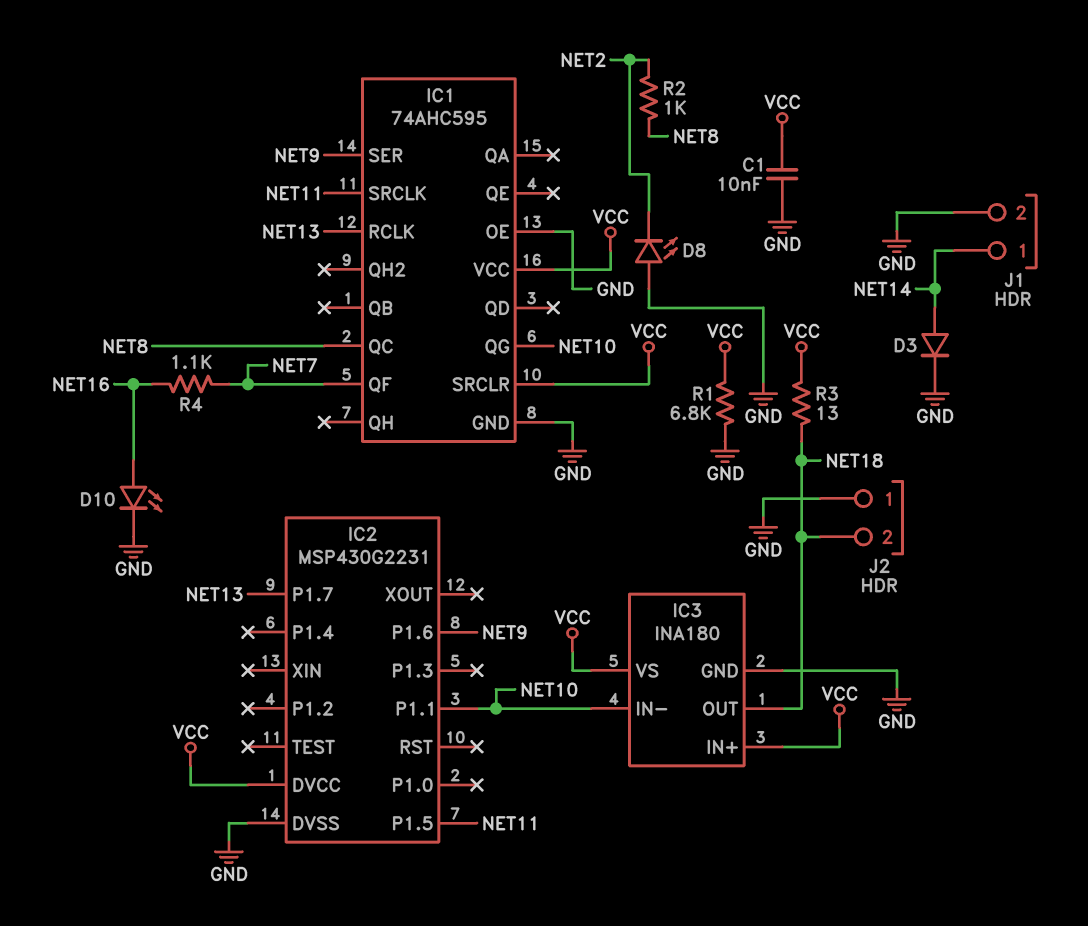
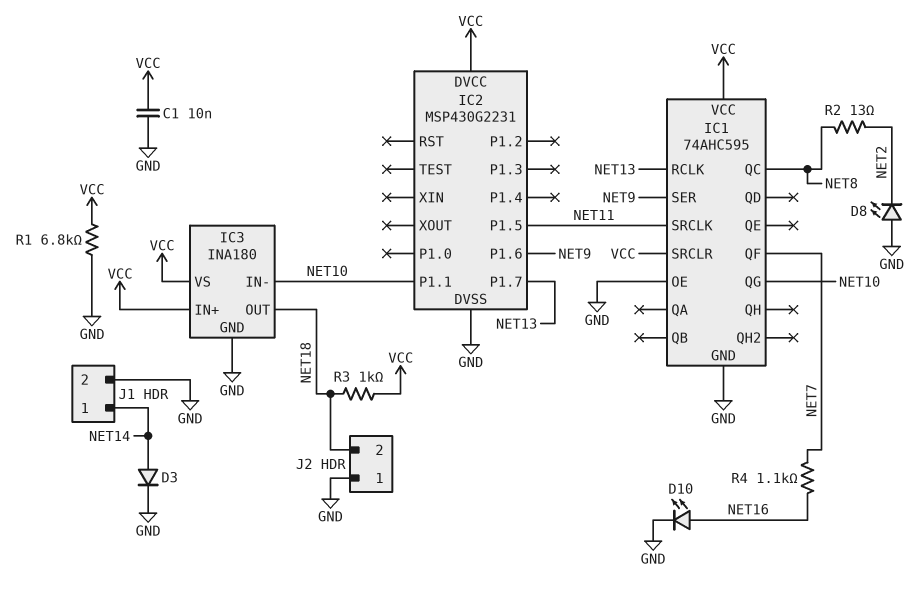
R2: 1k (NET2, NET8) -> 13 (NET2, NET8)
R3: 13 (NET18, VCC) -> 1k (NET18, VCC)

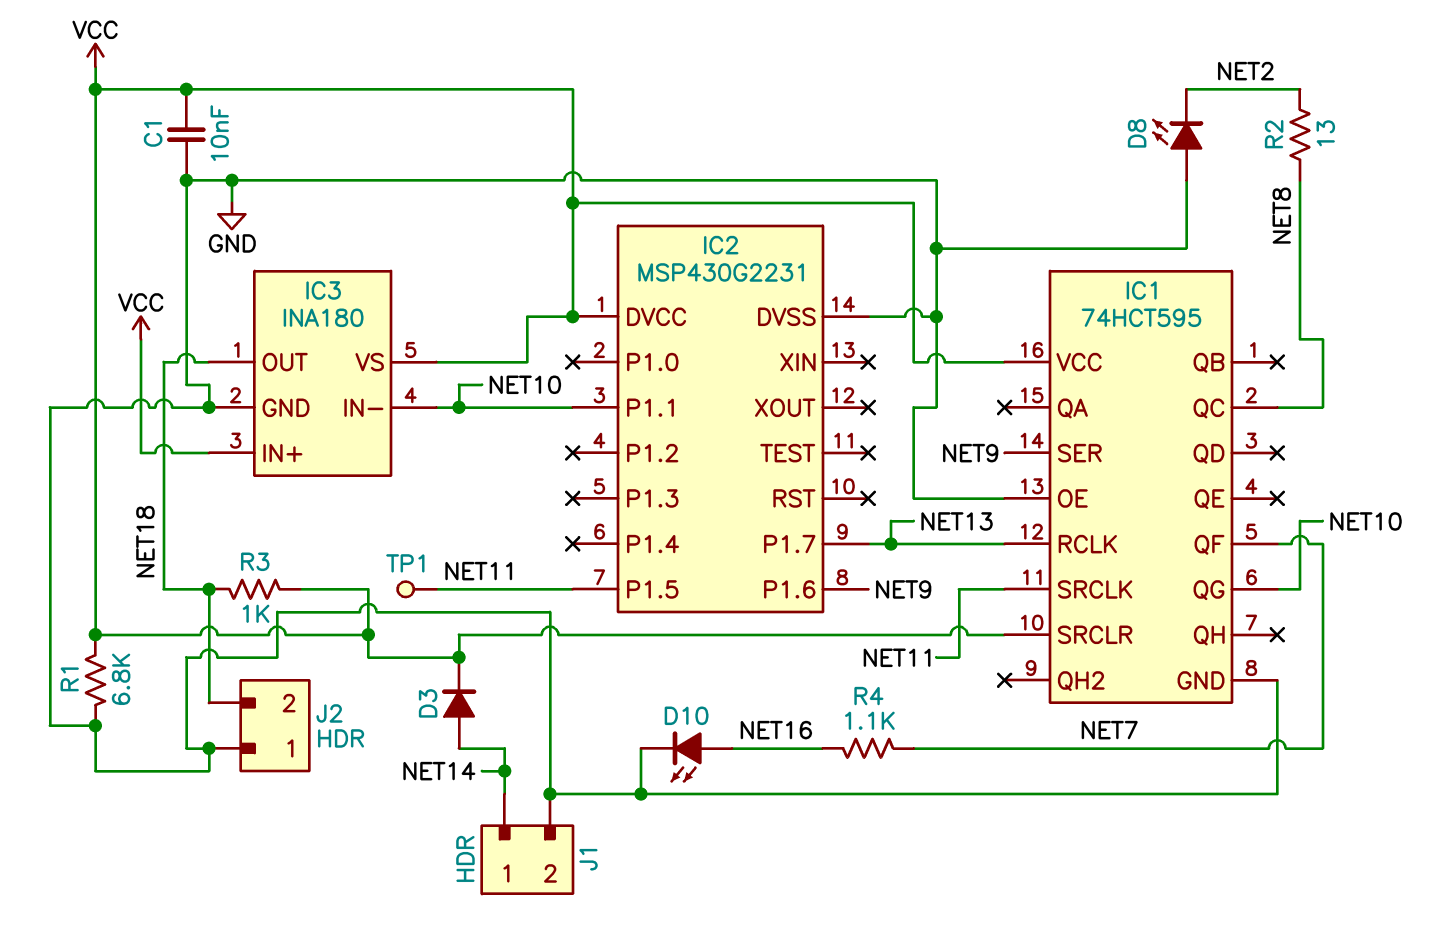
D3: diode (A NET14, K GND) -> diode (A NET14, K VCC)
IC1: 74AHC595 -> 74HCT595
TP1: none -> test point (NET11)

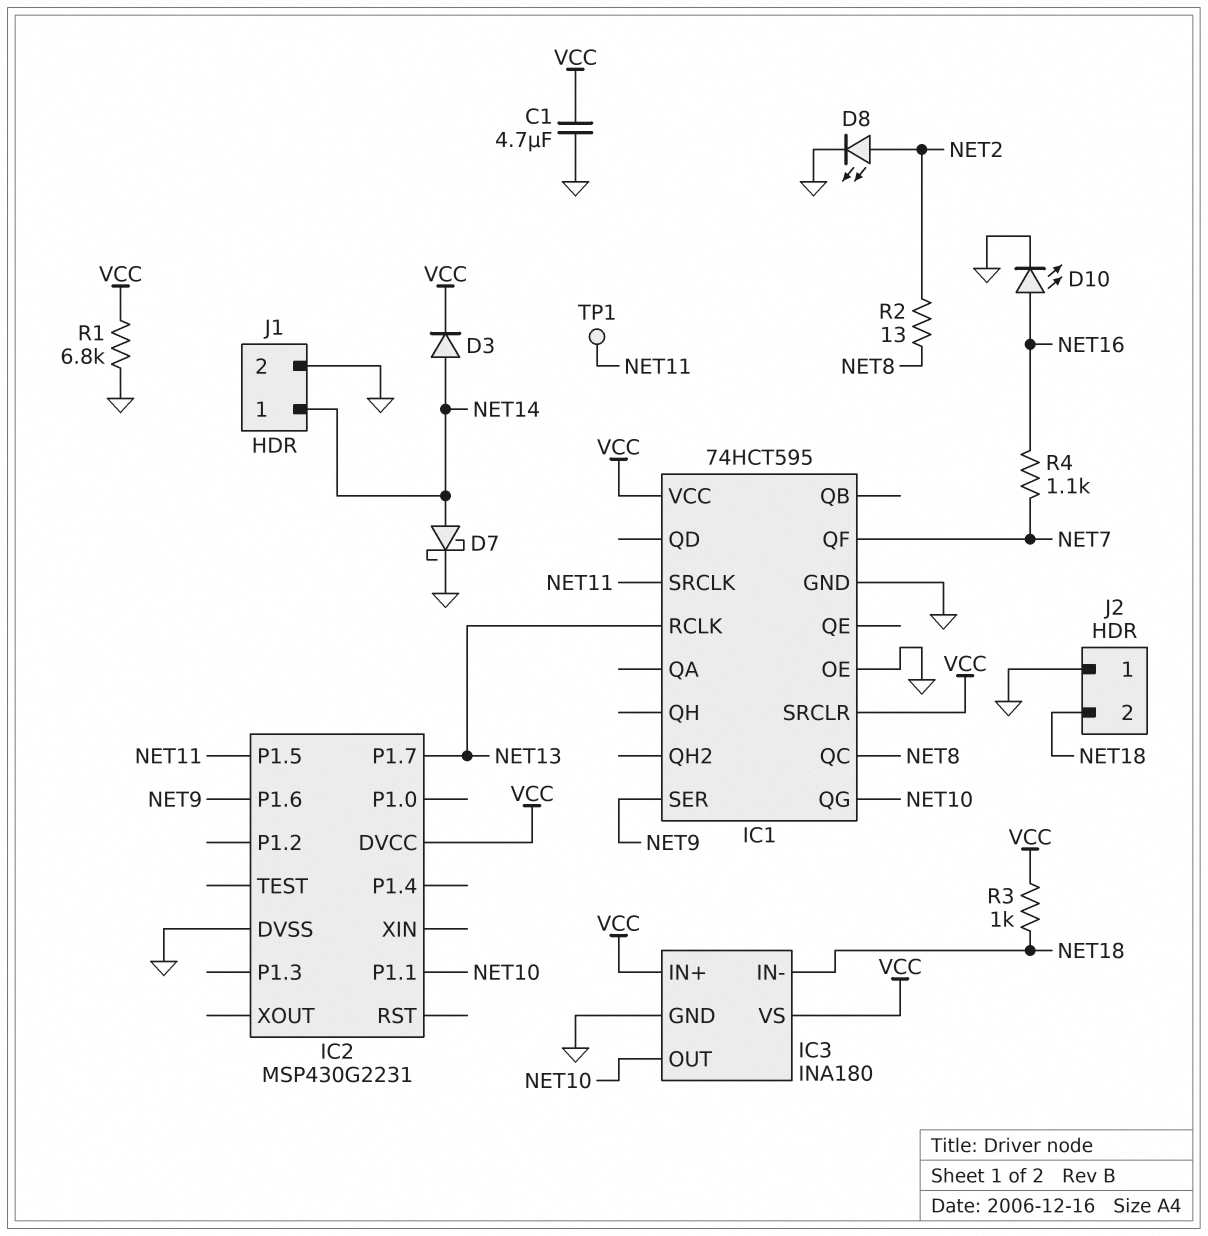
C1: 10nF (GND, VCC) -> 4.7uF (GND, VCC)
D7: none -> schottky (A NET14, K GND)
D8: LED (A GND, K NET2) -> LED (A NET2, K GND)
IC3 pin IN-: NET10 -> NET18
IC3 pin OUT: NET18 -> NET10

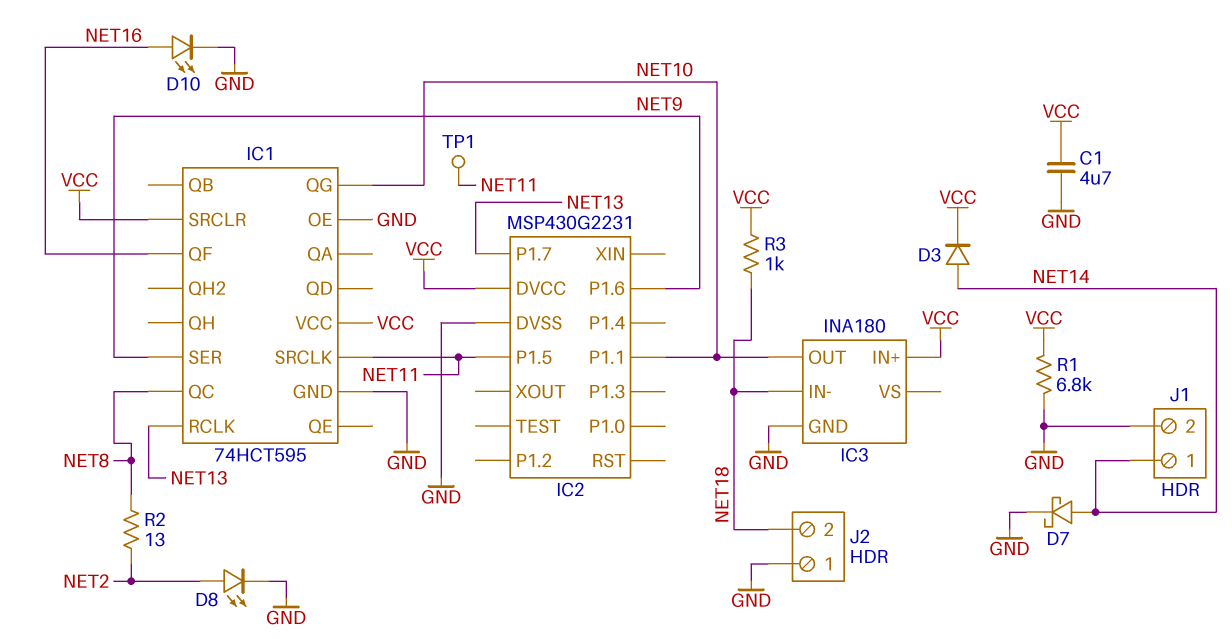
IC1 pin QF: NET7 -> NET16
IC3 pin VS: VCC -> none
R4: 1.1k (NET7, NET16) -> none

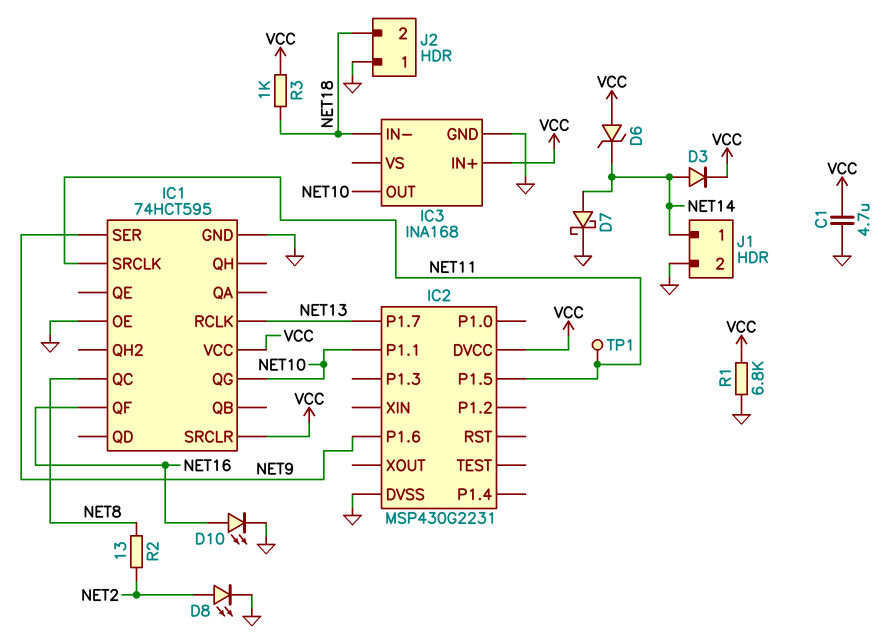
D6: none -> zener (A VCC, K NET14)
IC3: INA180 -> INA168

